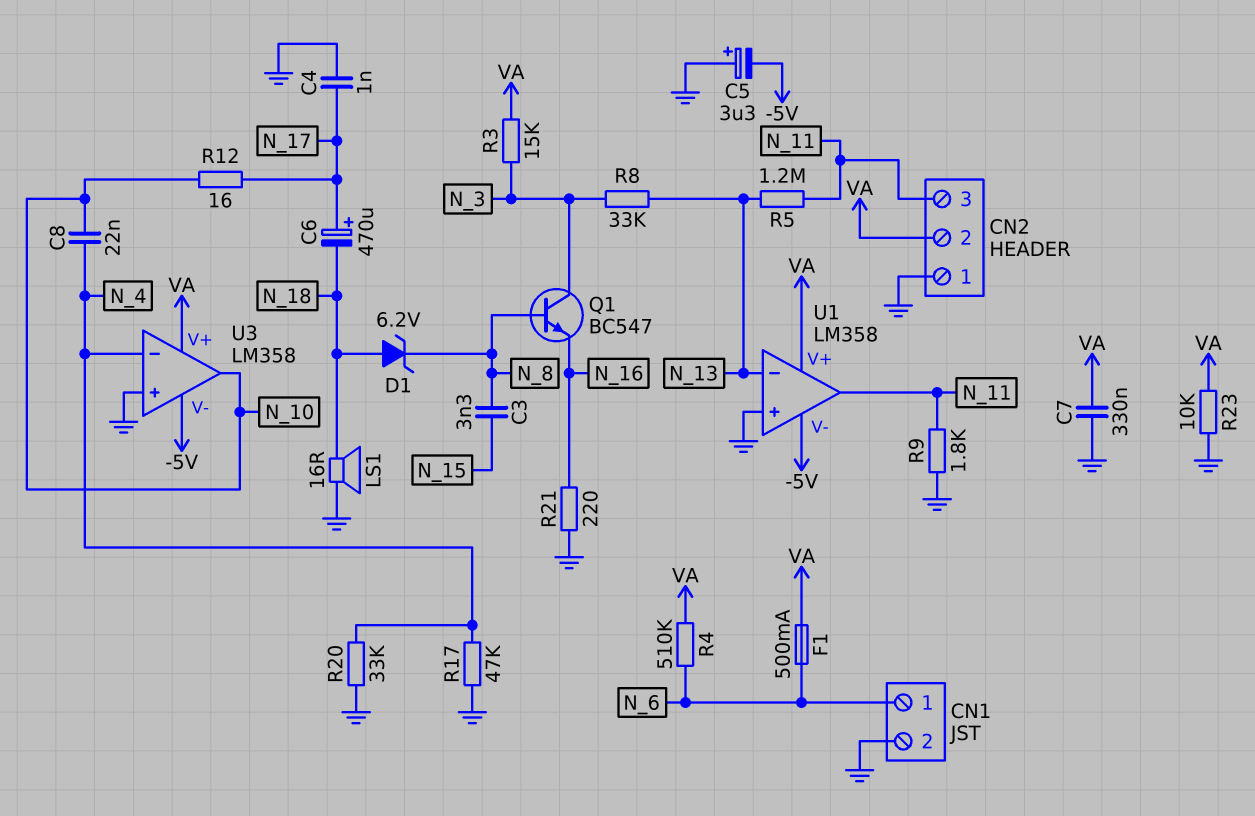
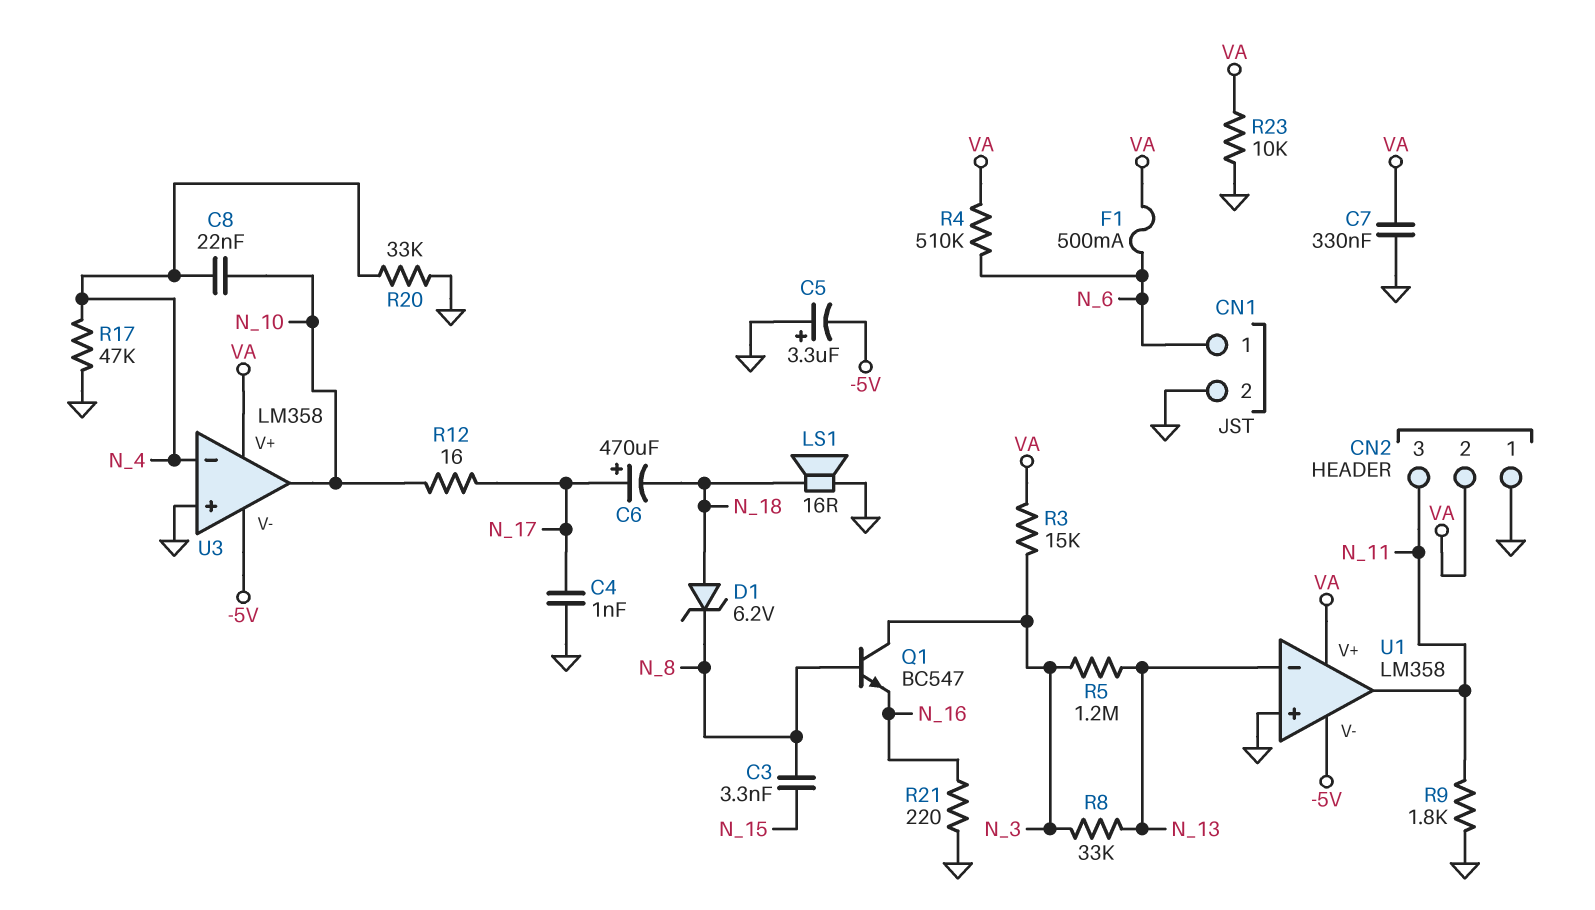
R5: 1.2M (N_11, N_13) -> 1.2M (N_3, N_13)

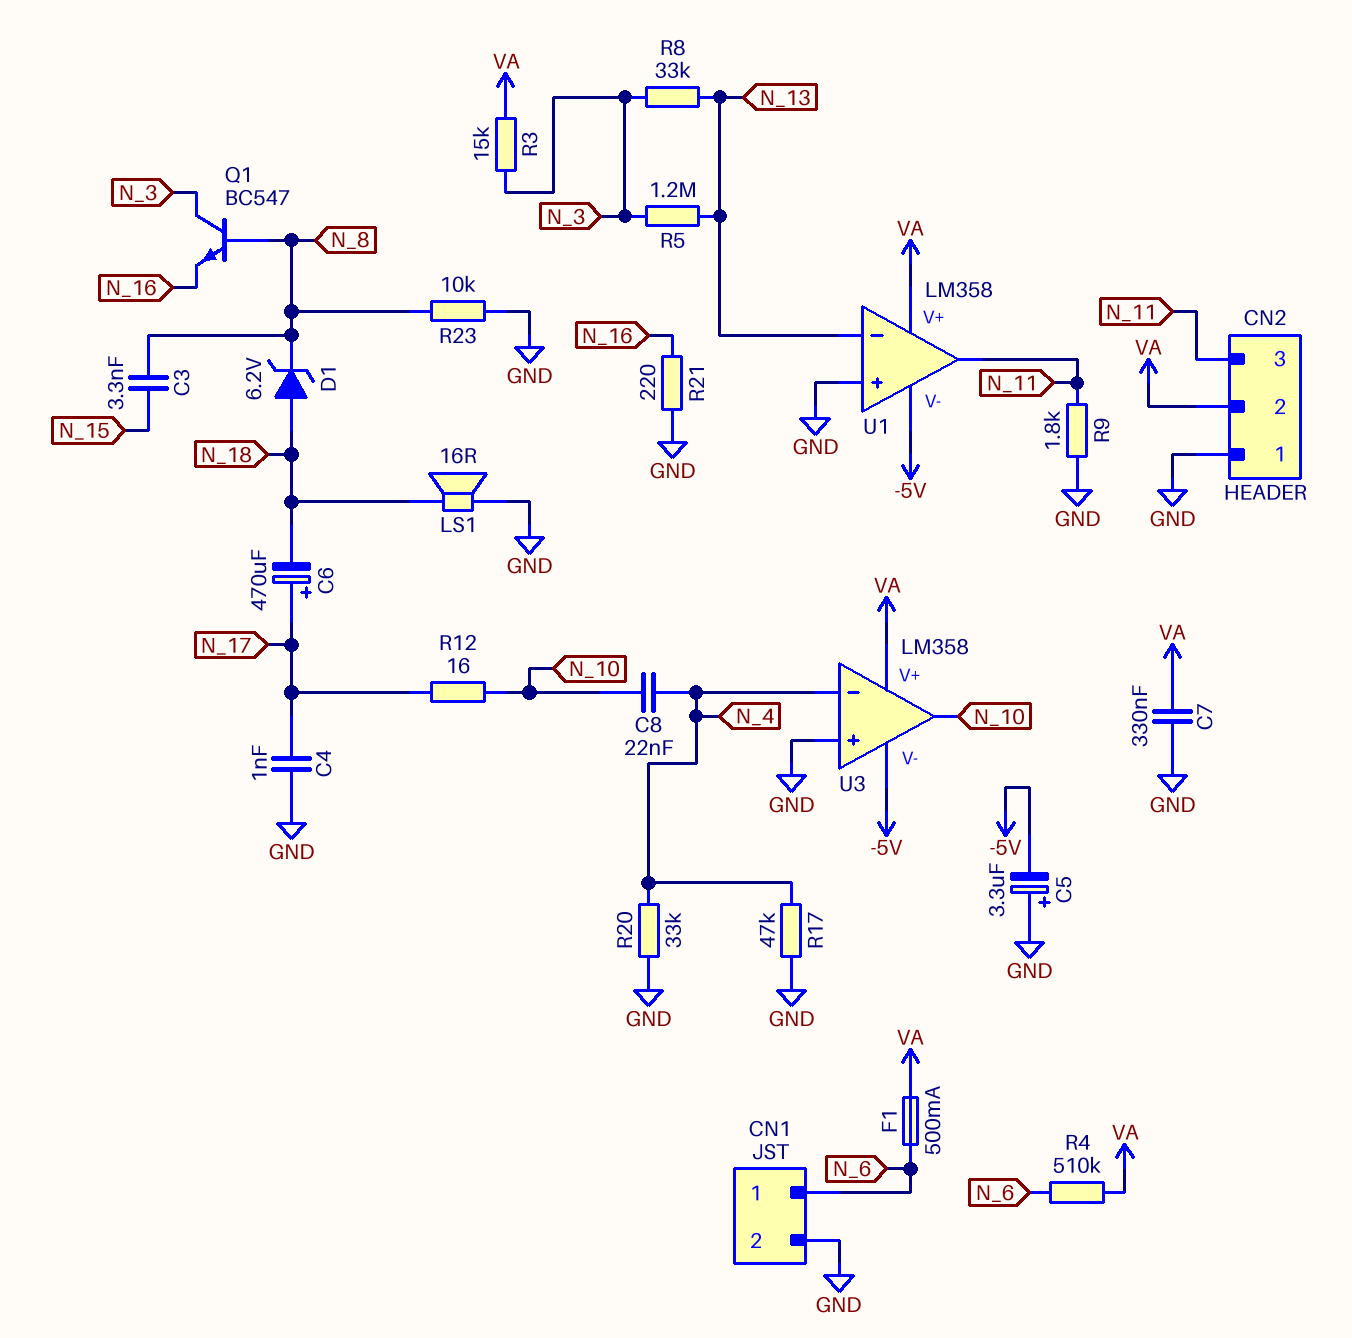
R23: 10k (GND, VA) -> 10k (GND, N_8)

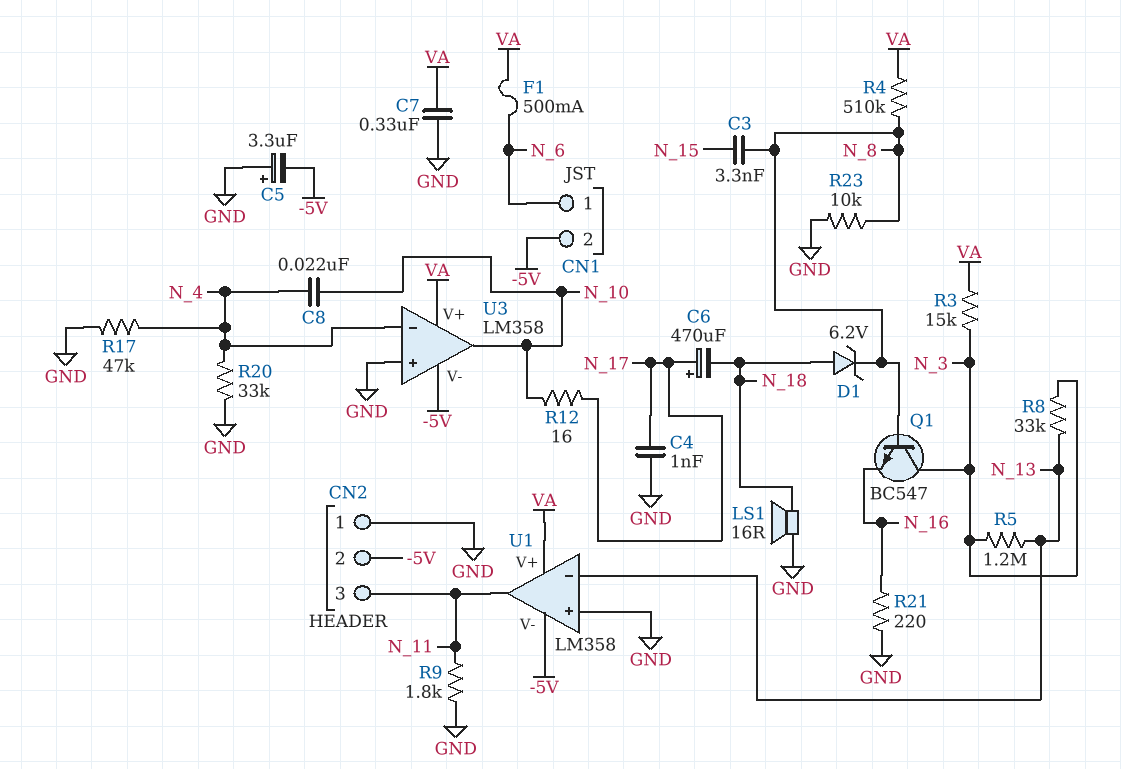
CN1 pin 2: GND -> -5V
CN2 pin 2: VA -> -5V
R4: 510k (N_6, VA) -> 510k (N_8, VA)

